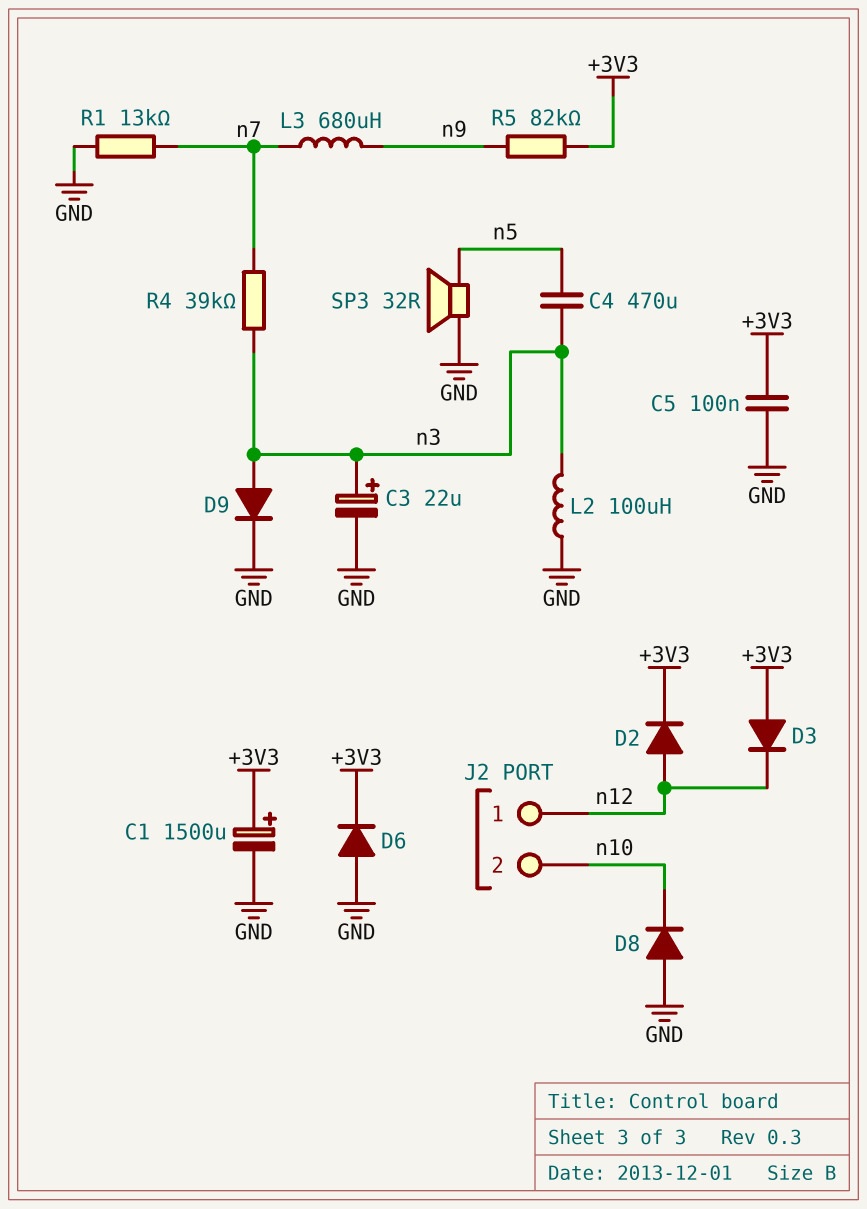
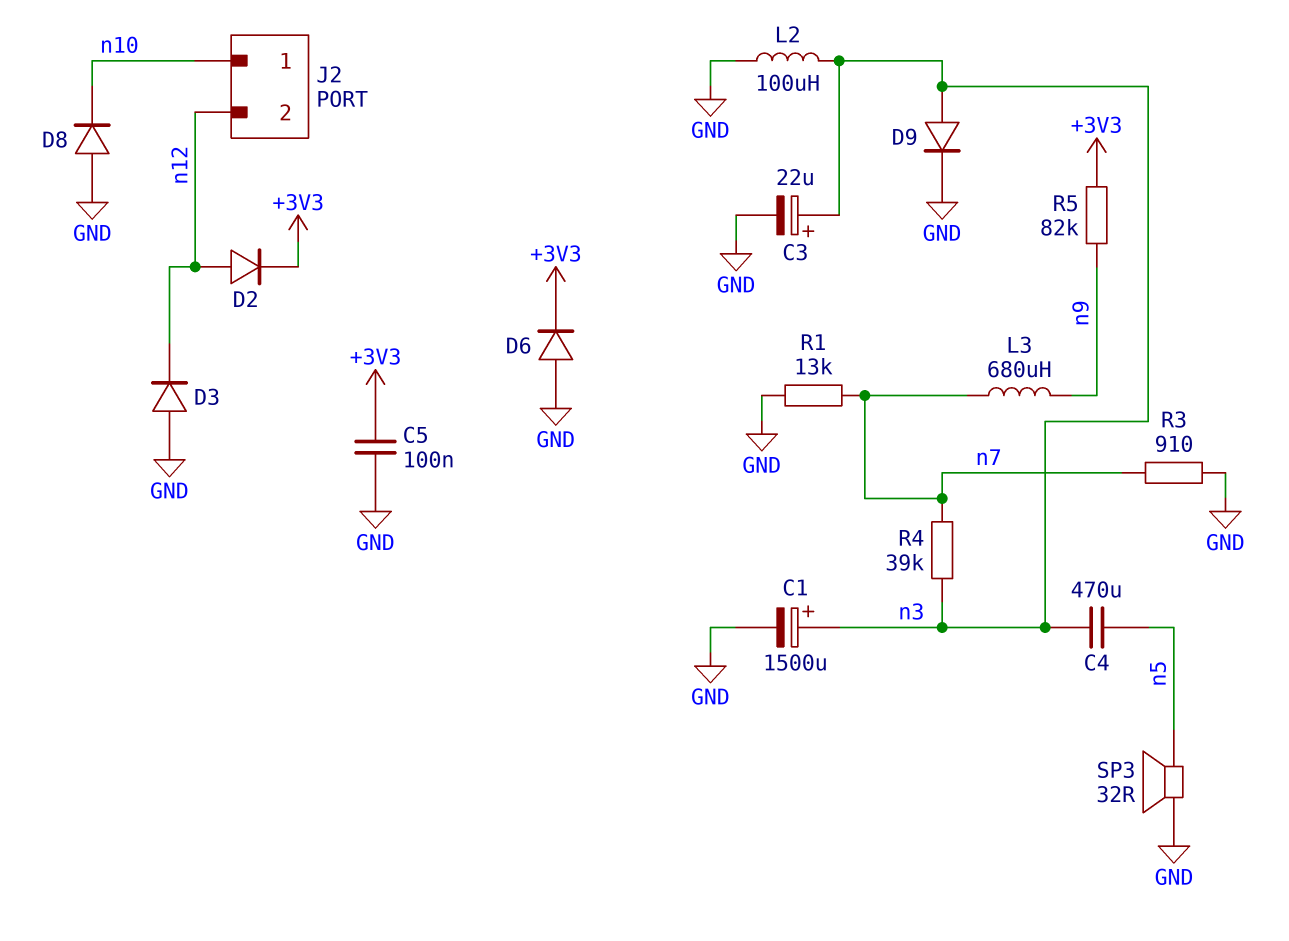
C1: 1500uF (plus +3V3, minus GND) -> 1500uF (plus n3, minus GND)
D3: diode (A +3V3, K n12) -> diode (A GND, K n12)
J2 pin 1: n12 -> n10
J2 pin 2: n10 -> n12
R3: none -> 910 (GND, n7)

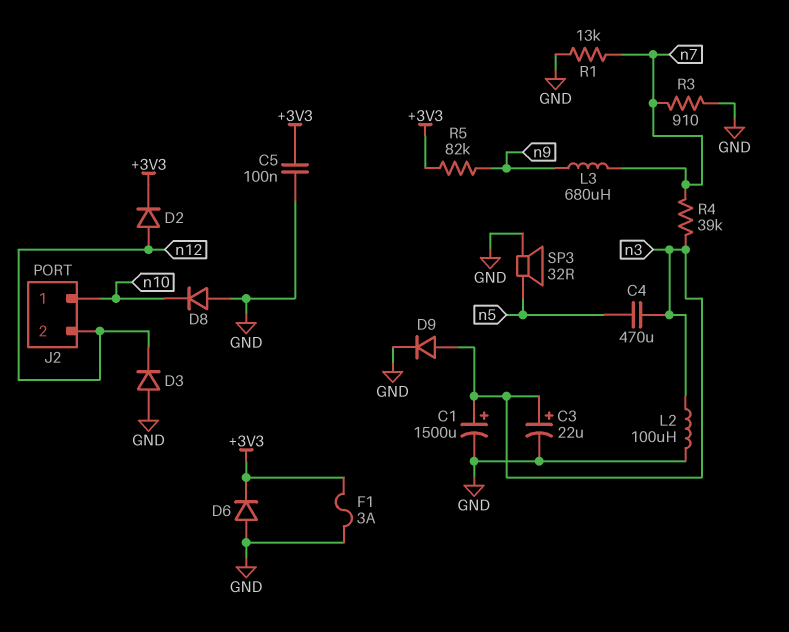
F1: none -> 3A (+3V3, GND)

